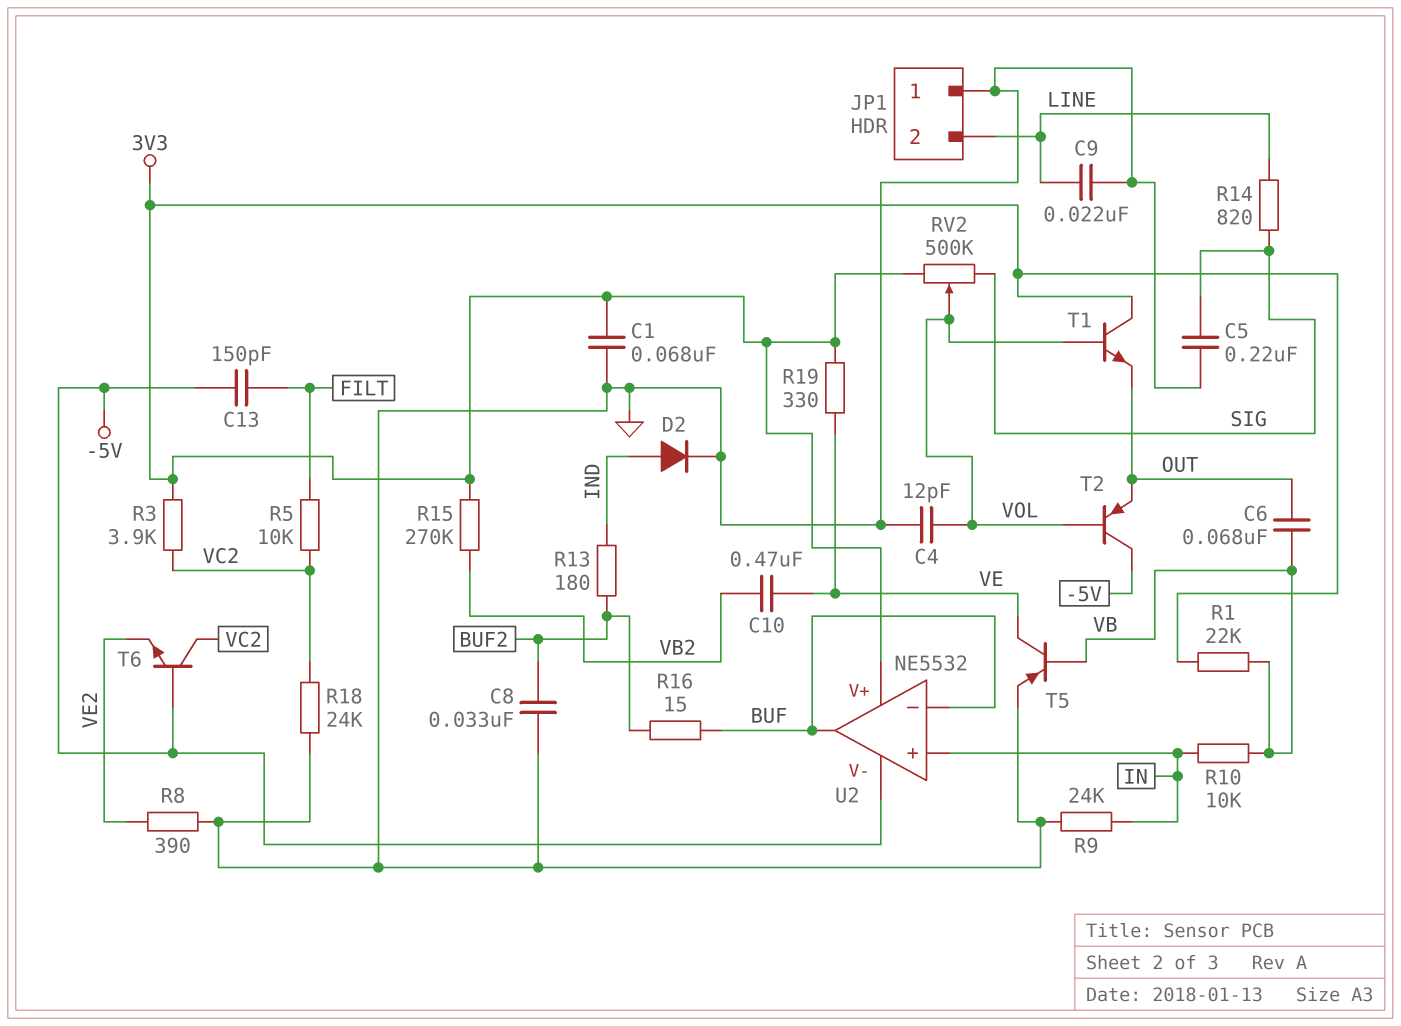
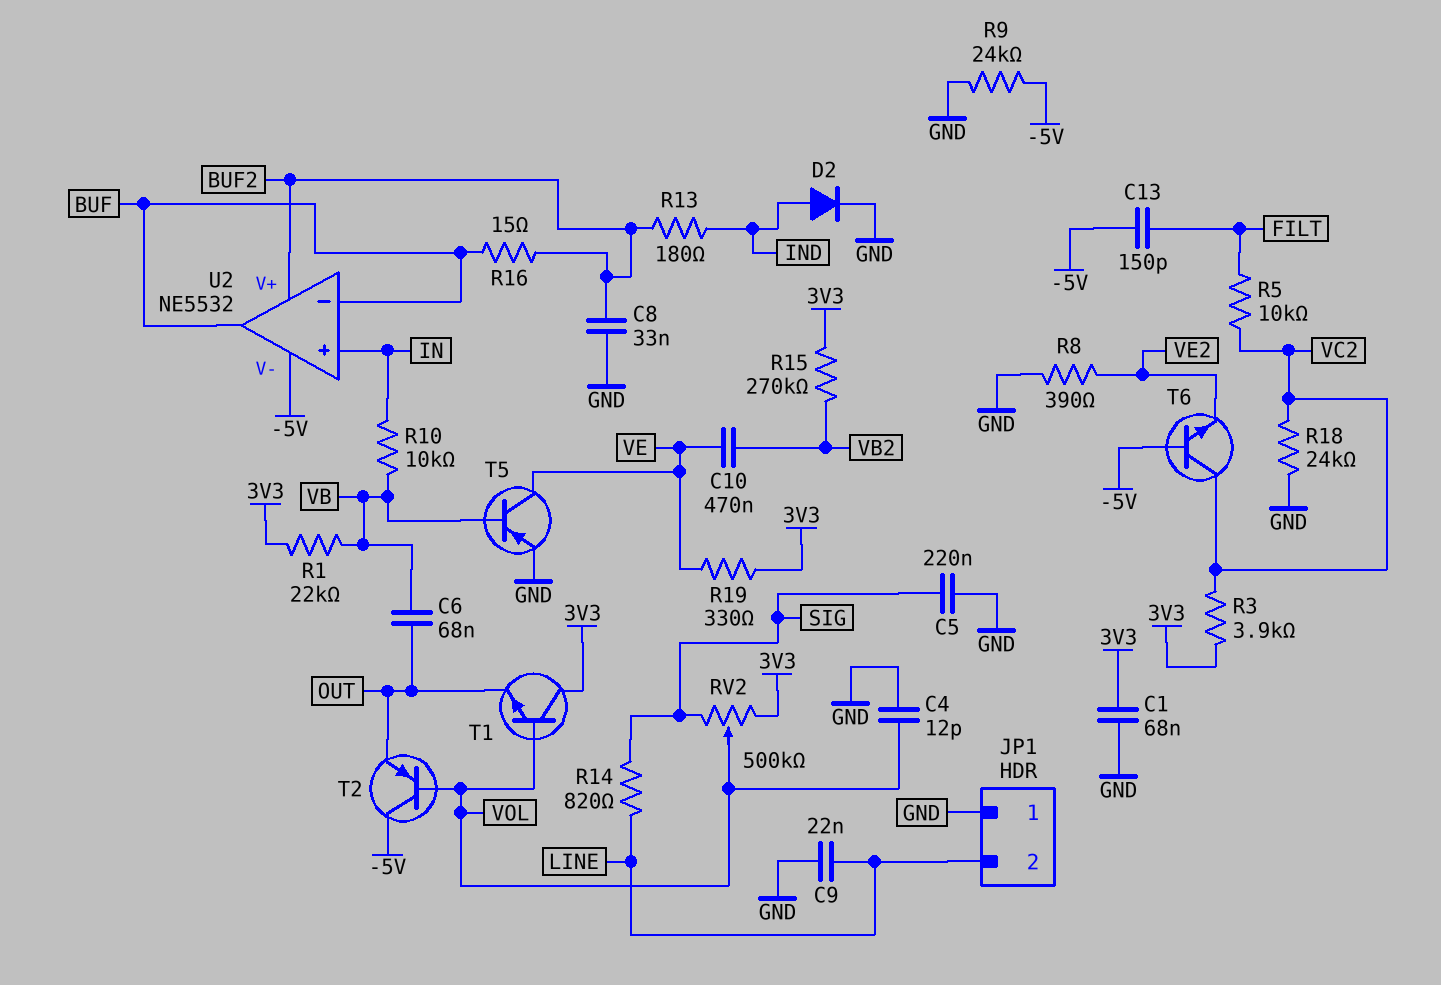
R9: 24k (GND, IN) -> 24k (-5V, GND)
U2 pin V+: 3V3 -> BUF2

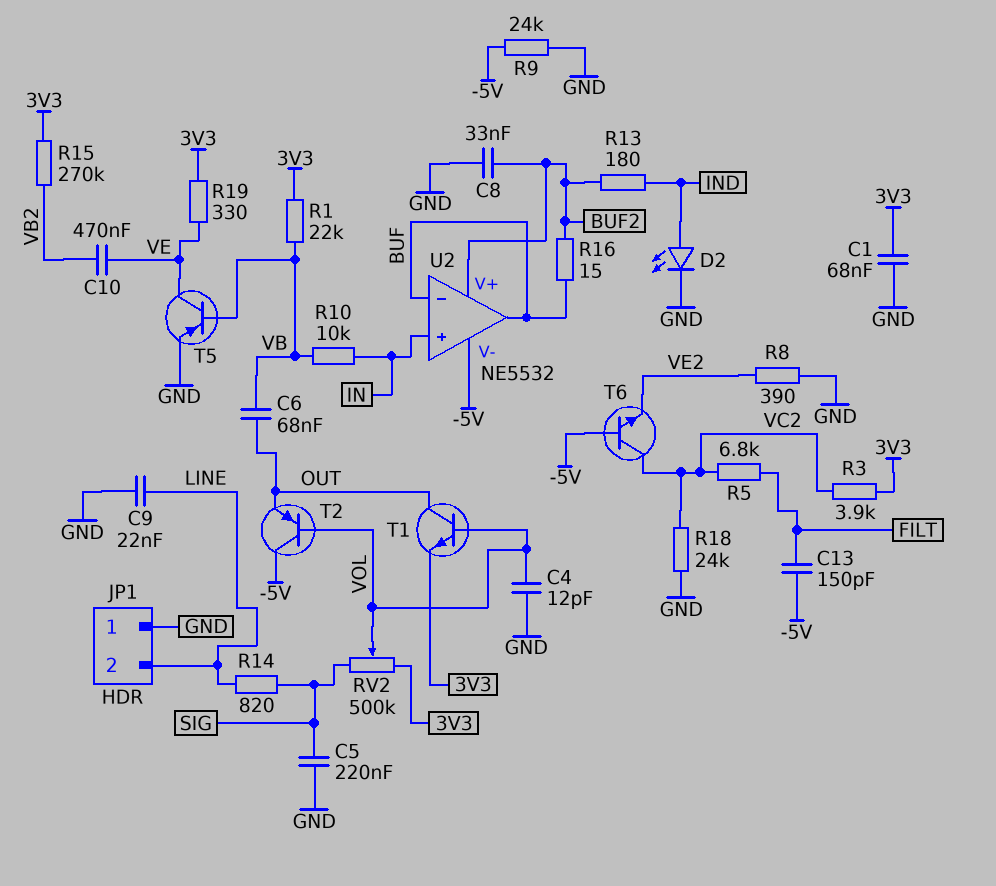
D2: diode (A IND, K GND) -> LED (A IND, K GND)
R5: 10k (FILT, VC2) -> 6.8k (FILT, VC2)
T1: NPN (B VOL, C 3V3, E OUT) -> NPN (B VOL, C OUT, E 3V3)

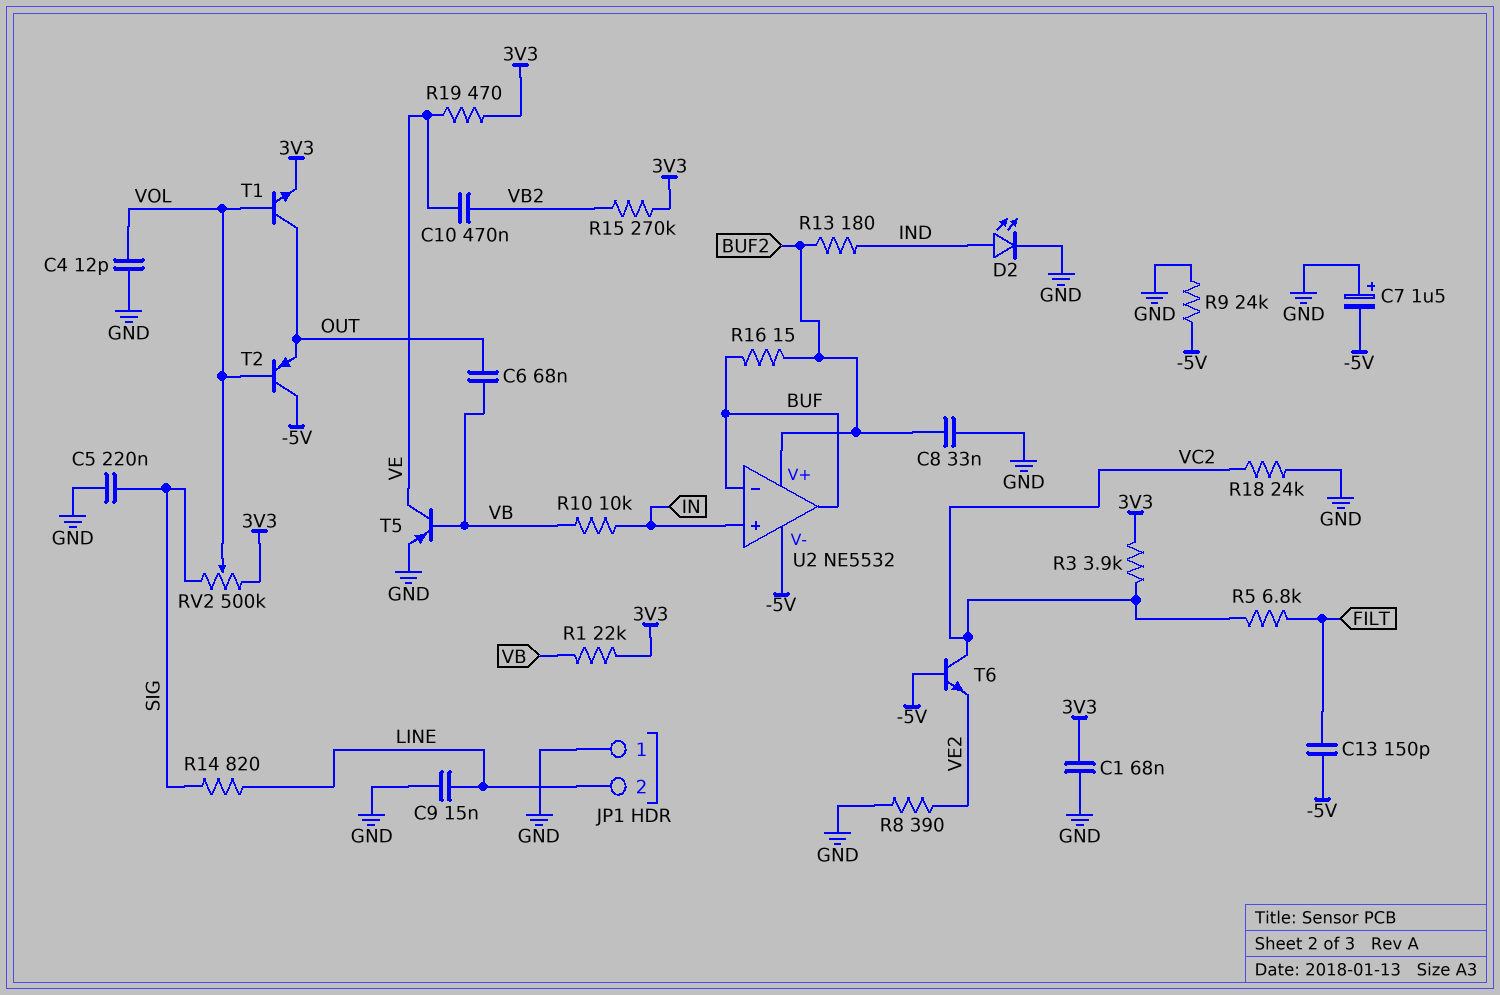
C7: none -> 1.5uF (plus GND, minus -5V)
C9: 22nF (GND, LINE) -> 15nF (GND, LINE)
R19: 330 (3V3, VE) -> 470 (3V3, VE)

